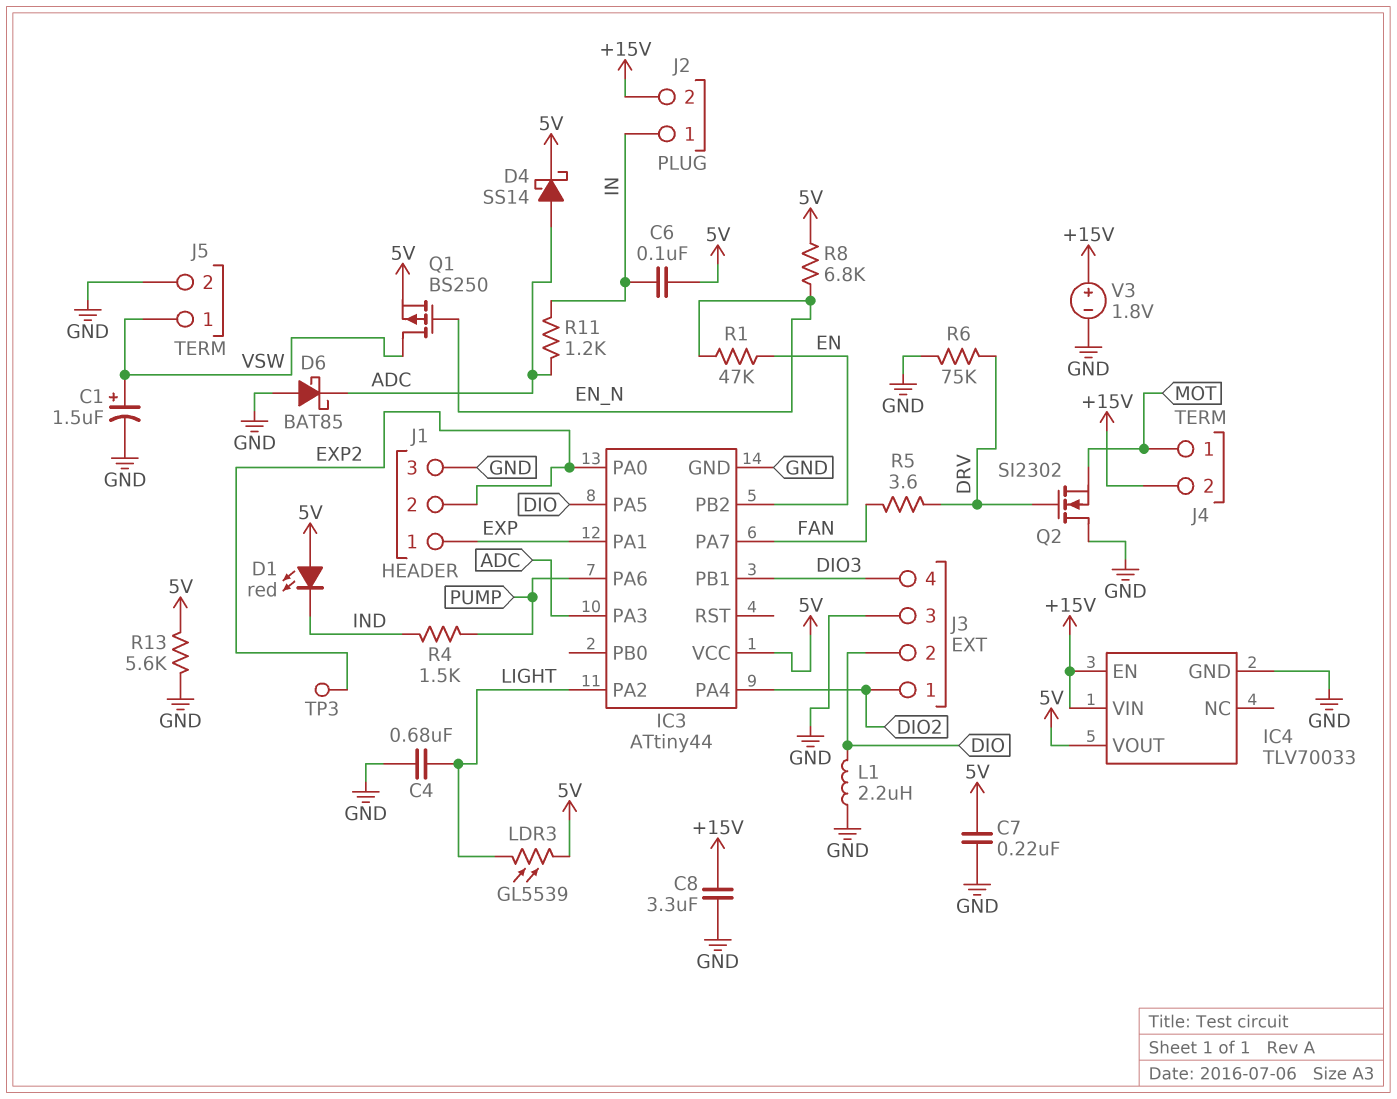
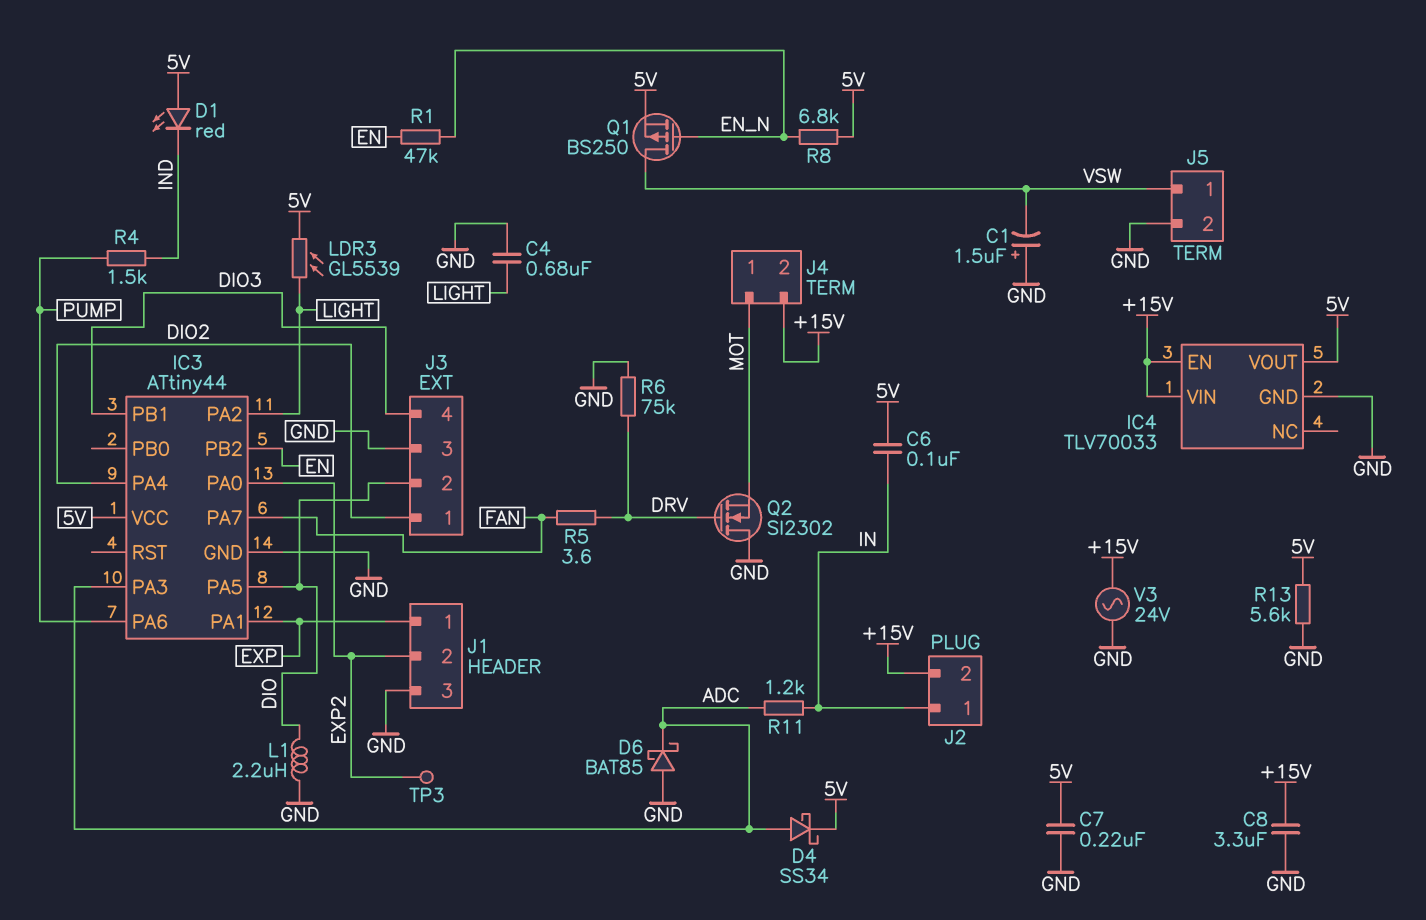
C1: 1.5uF (plus VSW, minus GND) -> 1.5uF (plus GND, minus VSW)
D4: schottky SS14 (A ADC, K 5V) -> schottky SS34 (A ADC, K 5V)
V3: 1.8V (plus +15V, minus GND) -> AC 24V (+15V, GND)

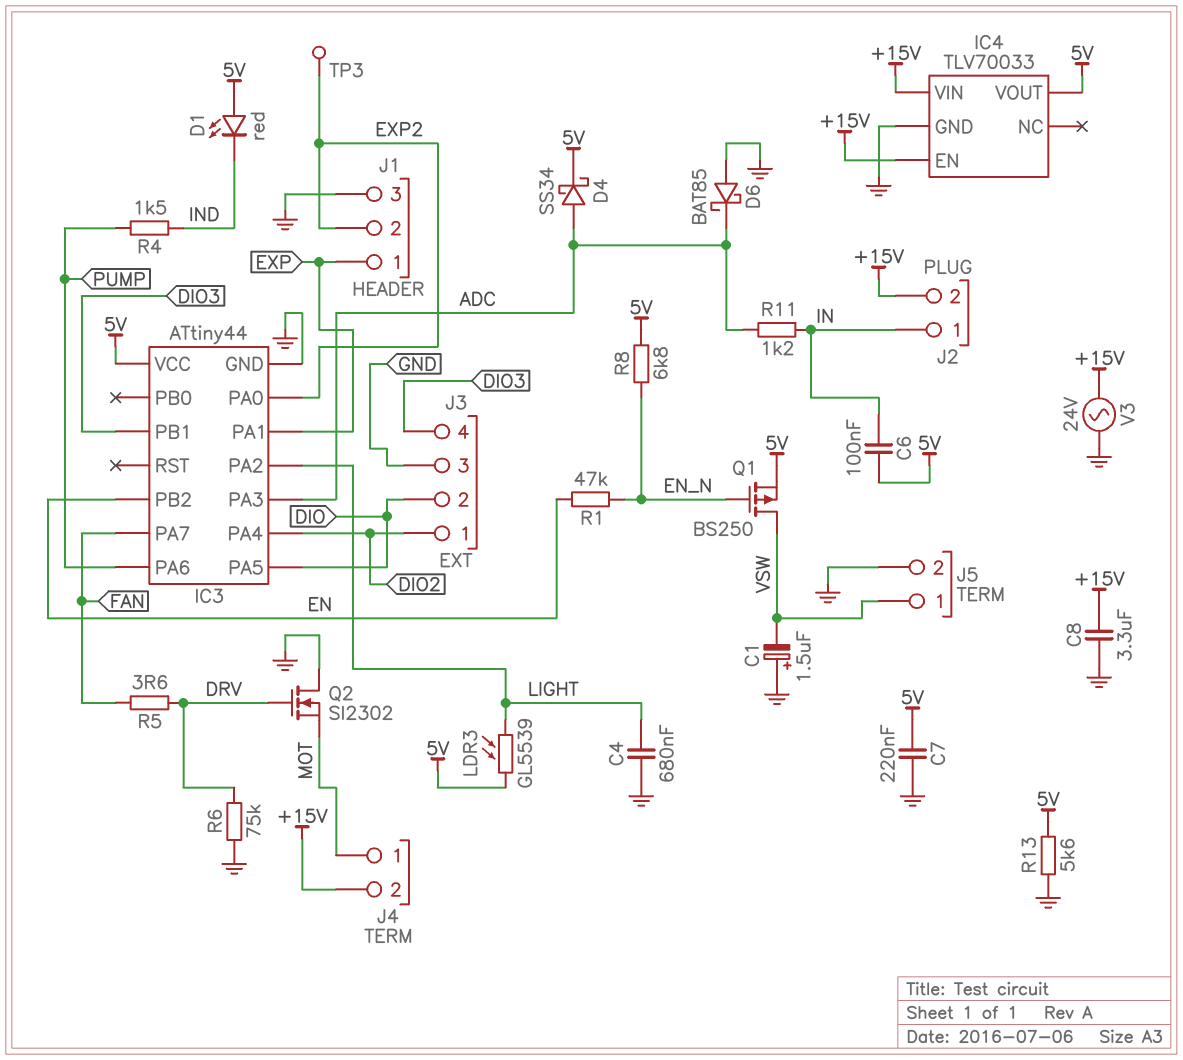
L1: 2.2uH (DIO, GND) -> none

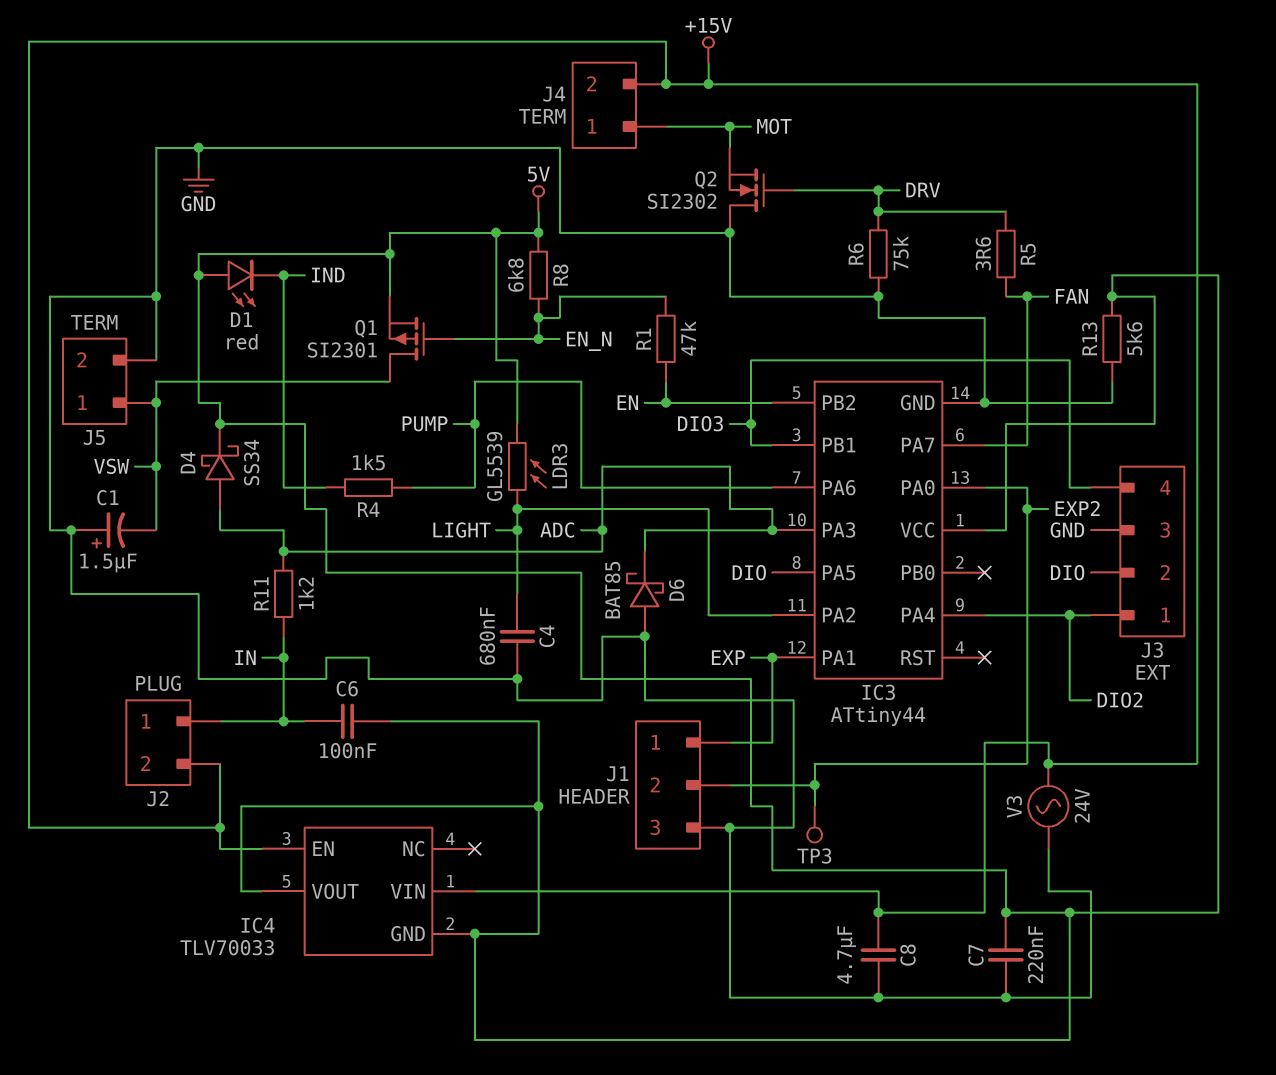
C8: 3.3uF (+15V, GND) -> 4.7uF (+15V, GND)
IC4 pin GND: GND -> 5V
Q1: PMOS BS250 (G EN_N, D VSW, S 5V) -> PMOS SI2301 (G EN_N, D VSW, S 5V)

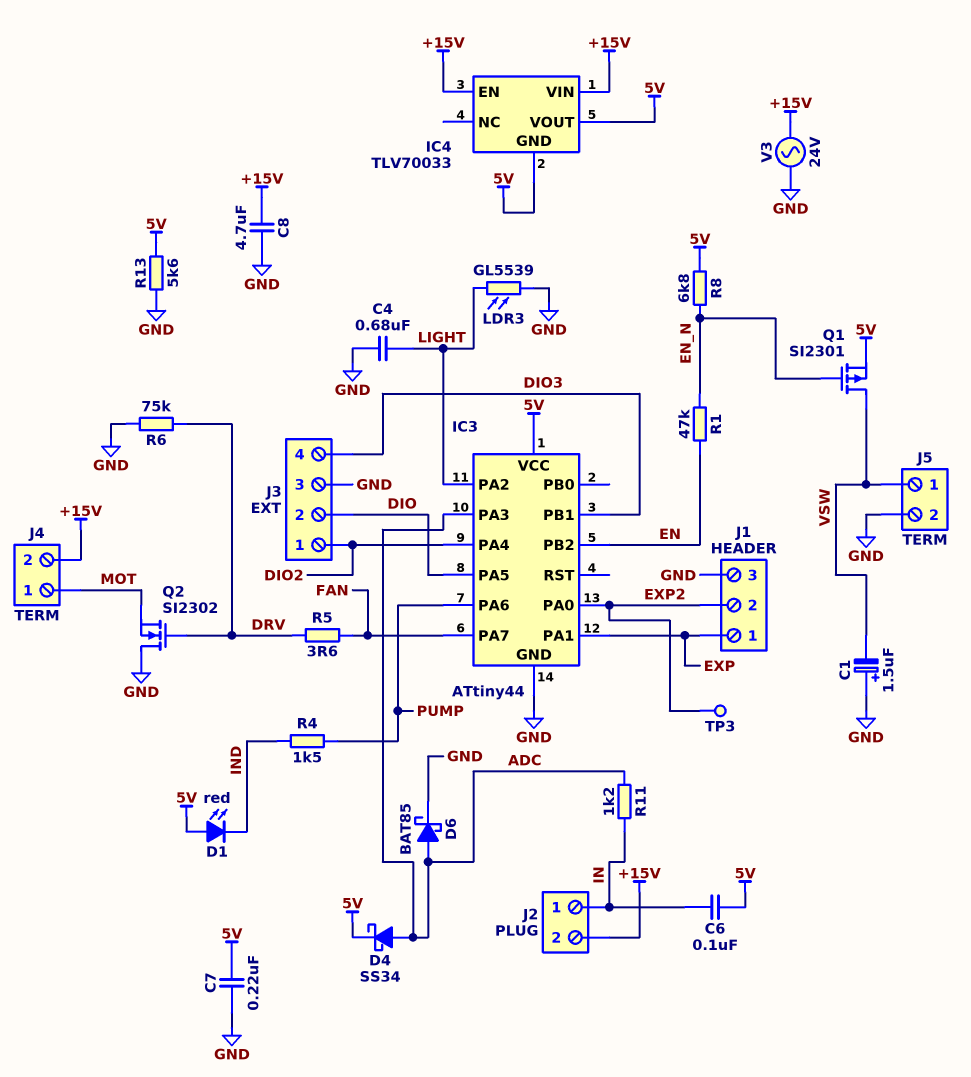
D6: schottky BAT85 (A GND, K ADC) -> schottky BAT85 (A ADC, K GND)
LDR3: GL5539 (5V, LIGHT) -> GL5539 (GND, LIGHT)

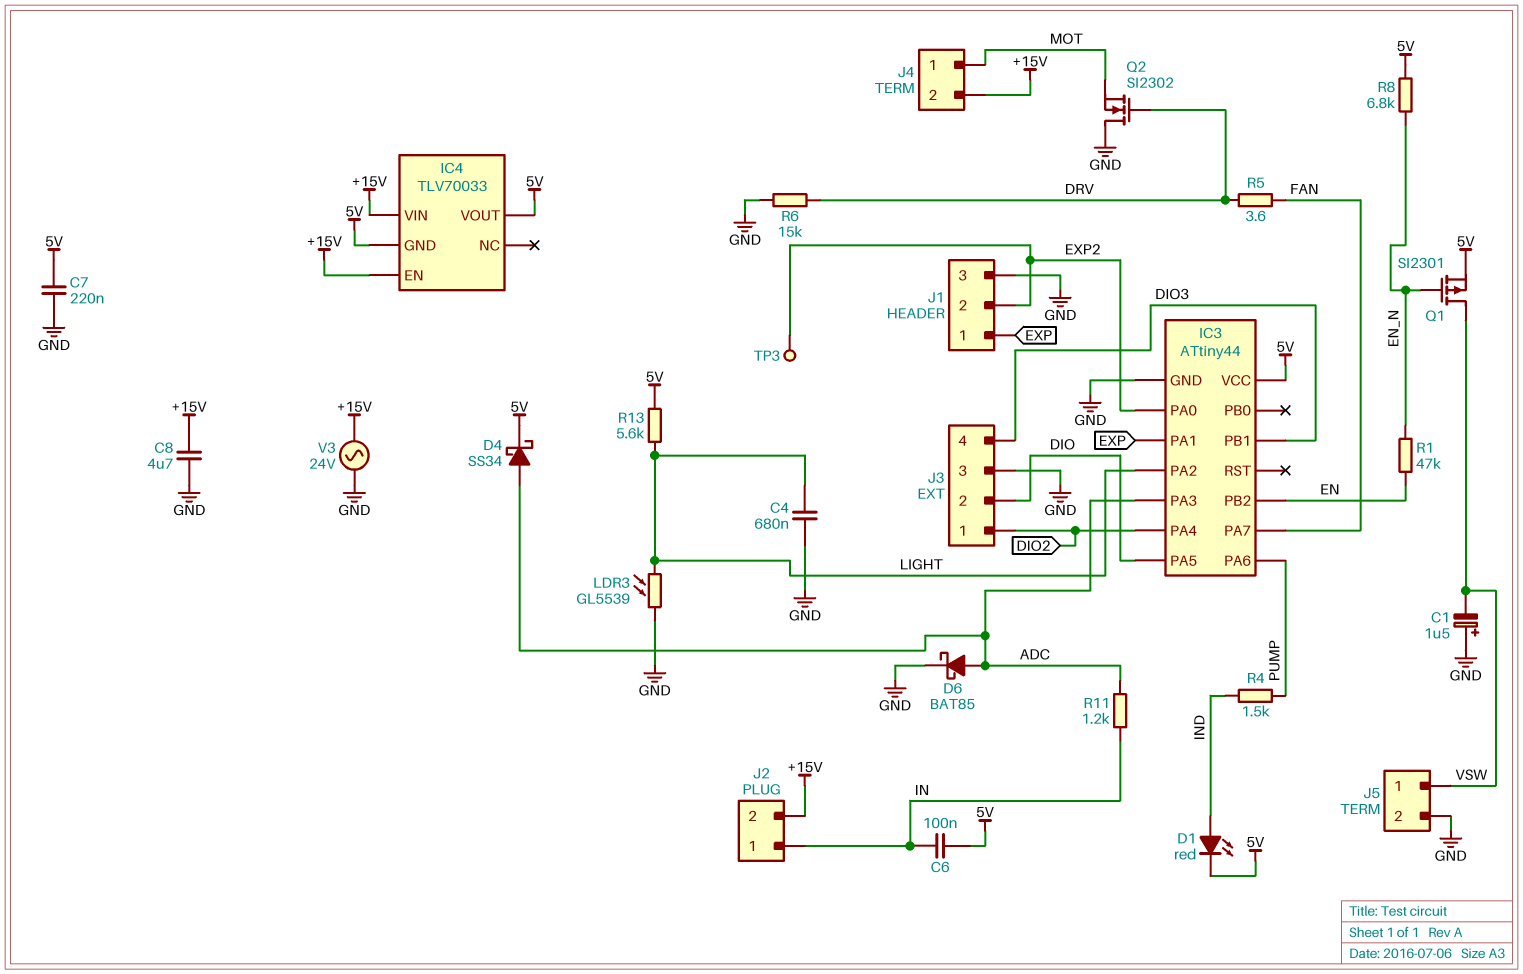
D1: LED red (A 5V, K IND) -> LED red (A IND, K 5V)
R6: 75k (DRV, GND) -> 15k (DRV, GND)
R13: 5.6k (5V, GND) -> 5.6k (5V, LIGHT)

